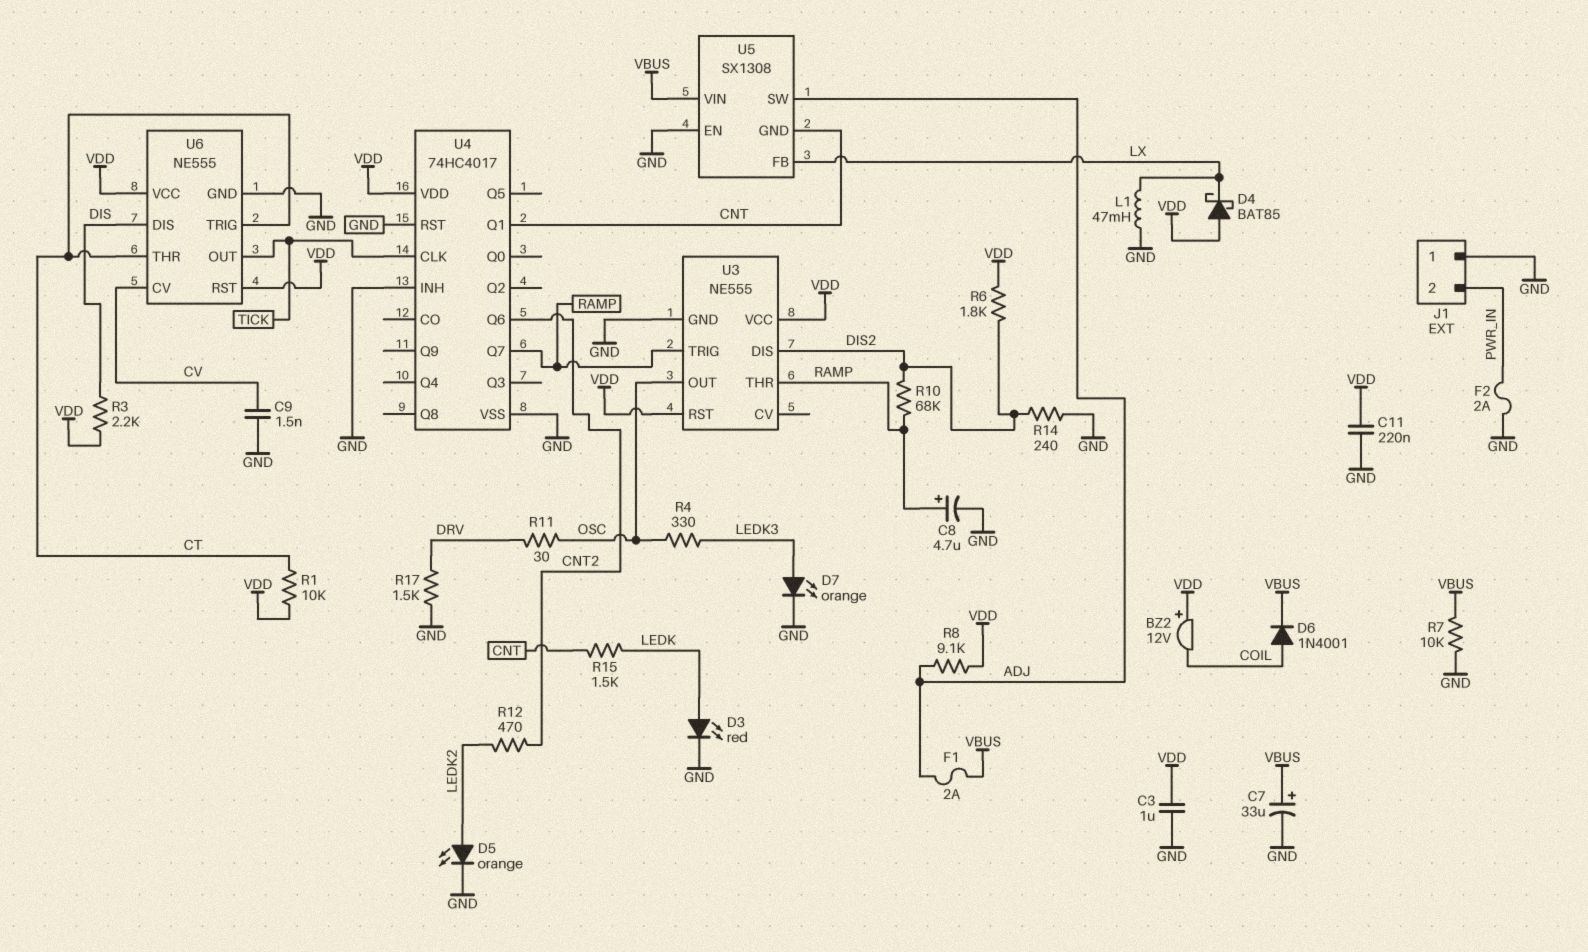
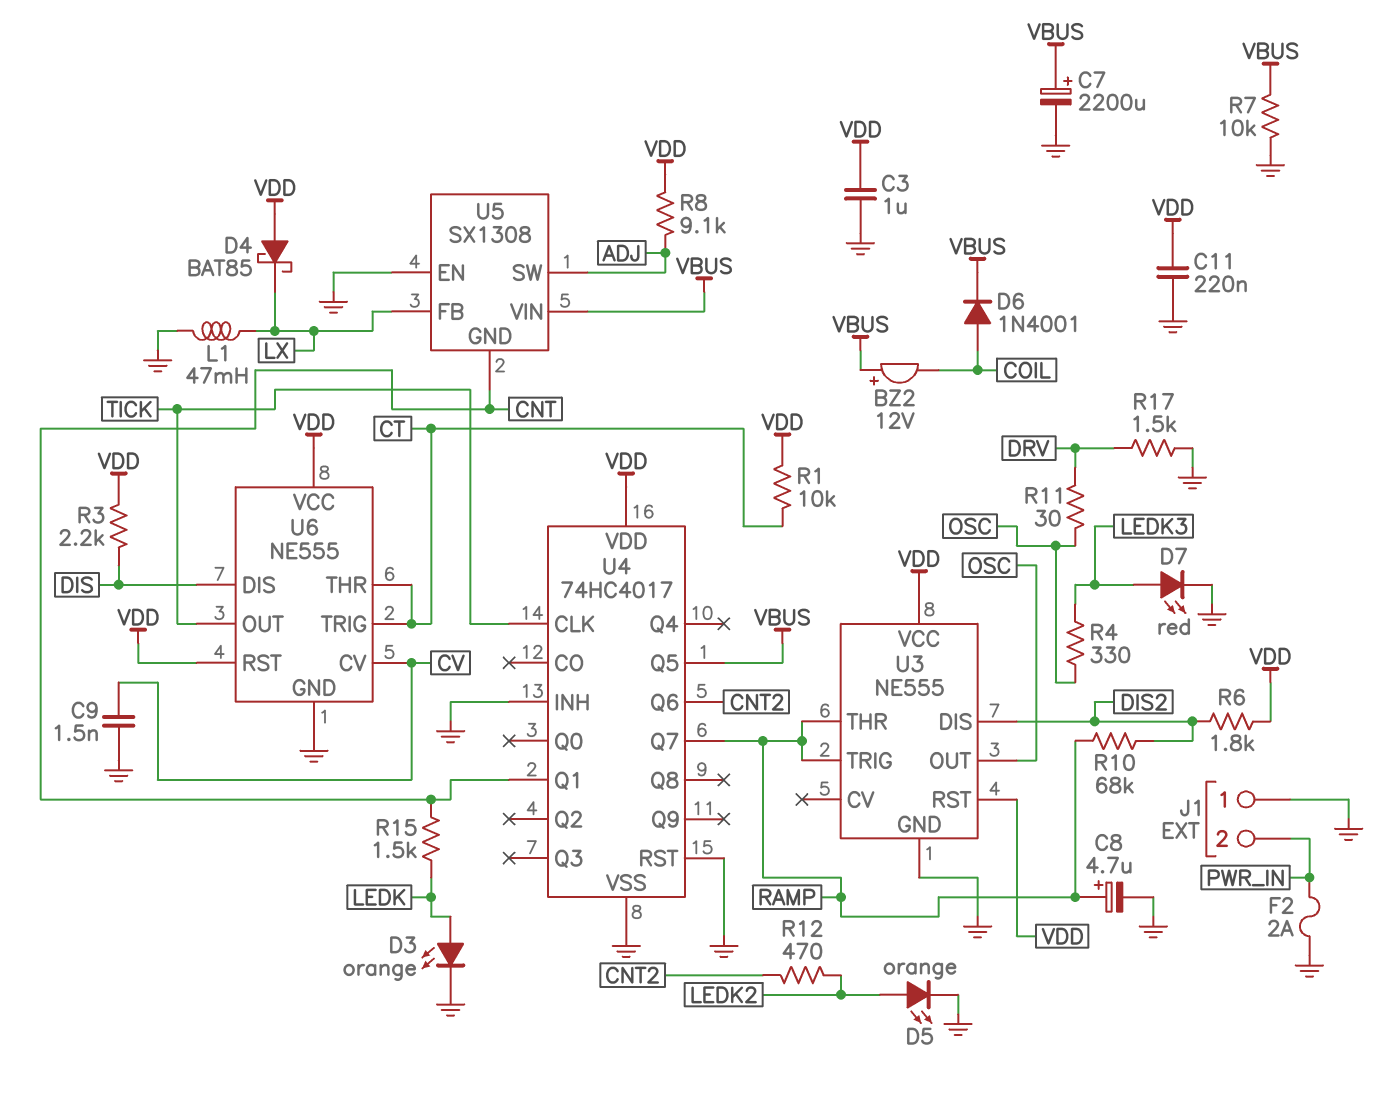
BZ2: buzzer 12V (plus VDD, minus COIL) -> buzzer 12V (plus VBUS, minus COIL)
C7: 33uF (plus VBUS, minus GND) -> 2200uF (plus VBUS, minus GND)
D3: LED red (A LEDK, K GND) -> LED orange (A LEDK, K GND)
D7: LED orange (A LEDK3, K GND) -> LED red (A LEDK3, K GND)
F1: 2A (ADJ, VBUS) -> none
R14: 240 (DIS2, GND) -> none
U4 pin Q5: none -> VBUS

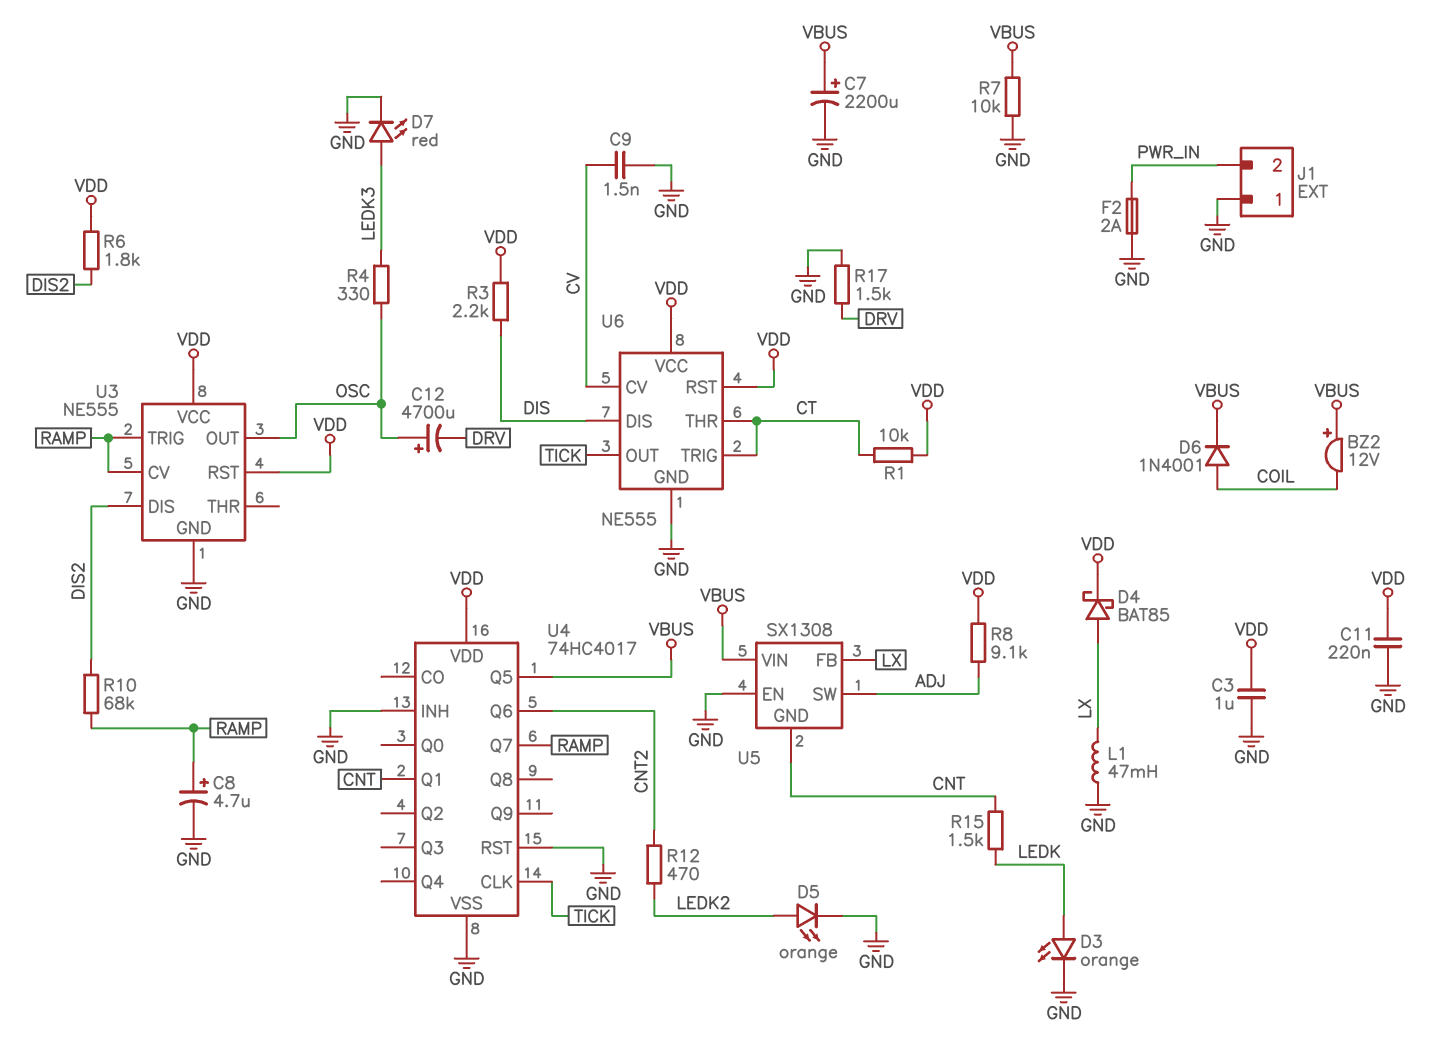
C12: none -> 4700uF (plus OSC, minus DRV)
D4: schottky BAT85 (A VDD, K LX) -> schottky BAT85 (A LX, K VDD)
R11: 30 (DRV, OSC) -> none
U3 pin CV: none -> RAMP
U3 pin THR: RAMP -> none

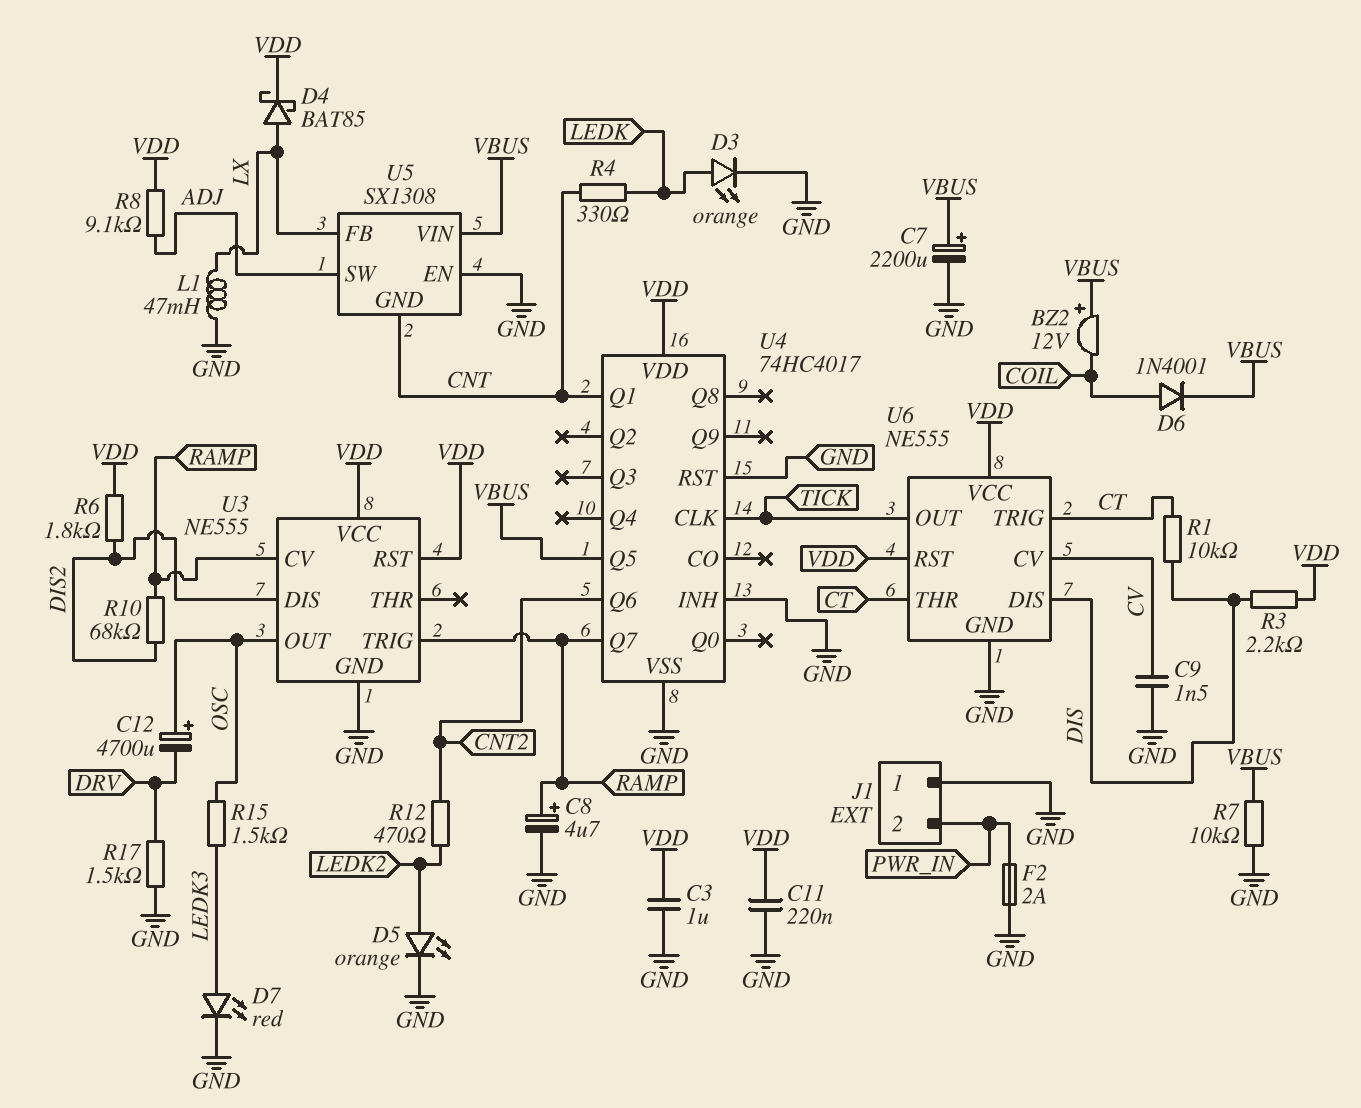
R1: 10k (CT, VDD) -> 10k (CT, DIS)
R4: 330 (LEDK3, OSC) -> 330 (CNT, LEDK)
R15: 1.5k (CNT, LEDK) -> 1.5k (LEDK3, OSC)

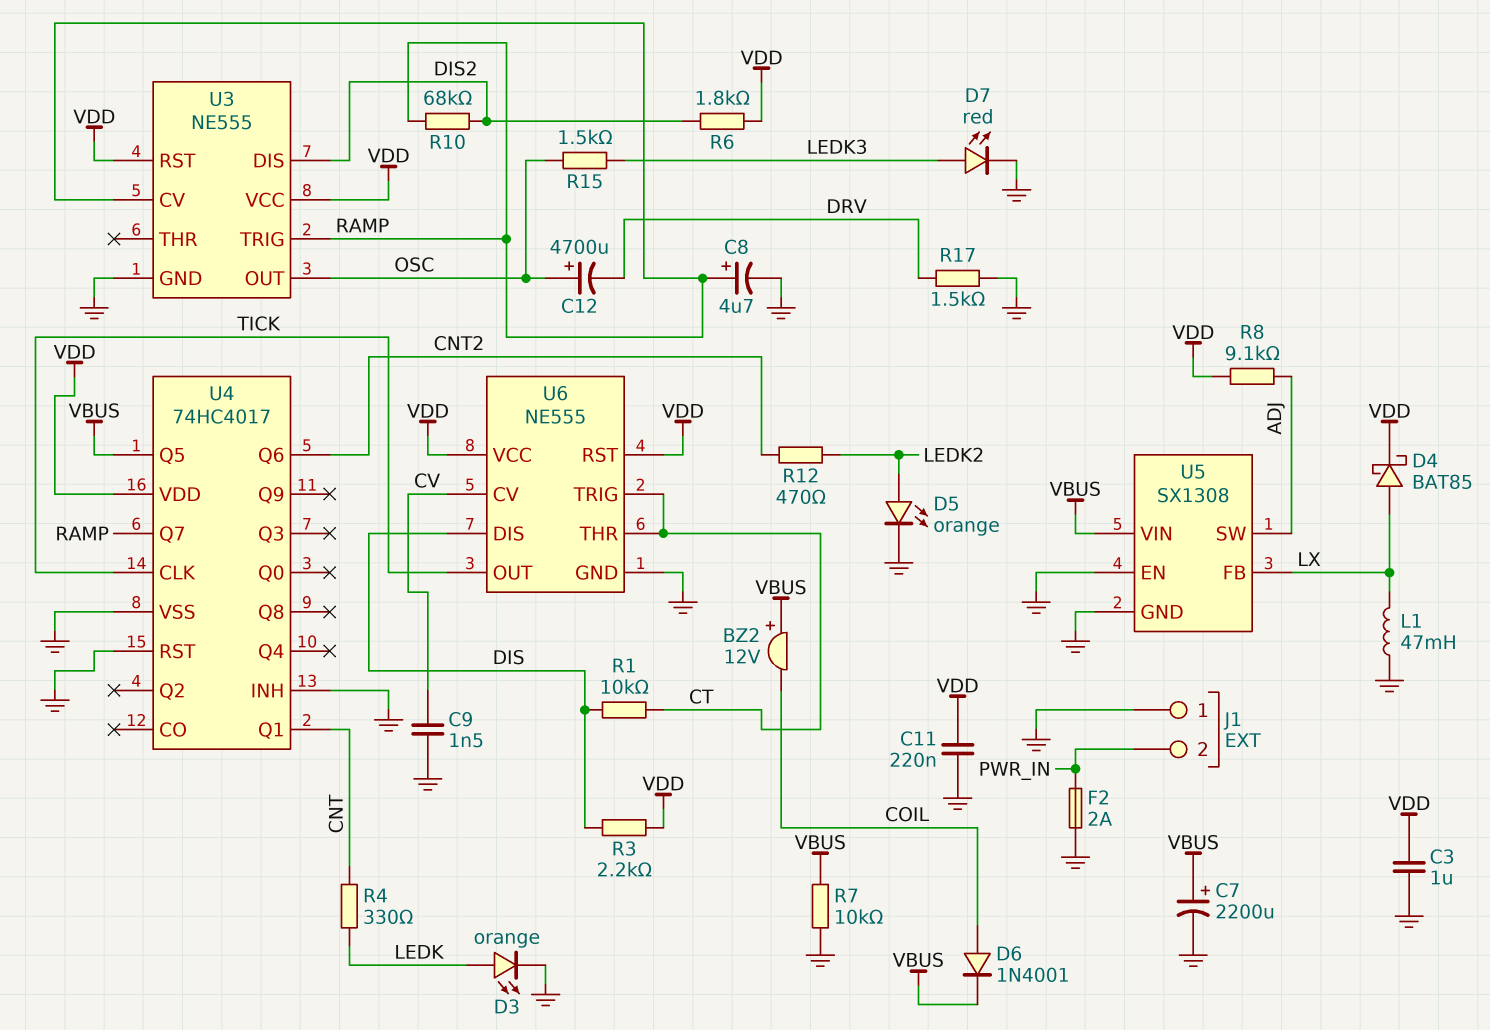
U5 pin GND: CNT -> GND

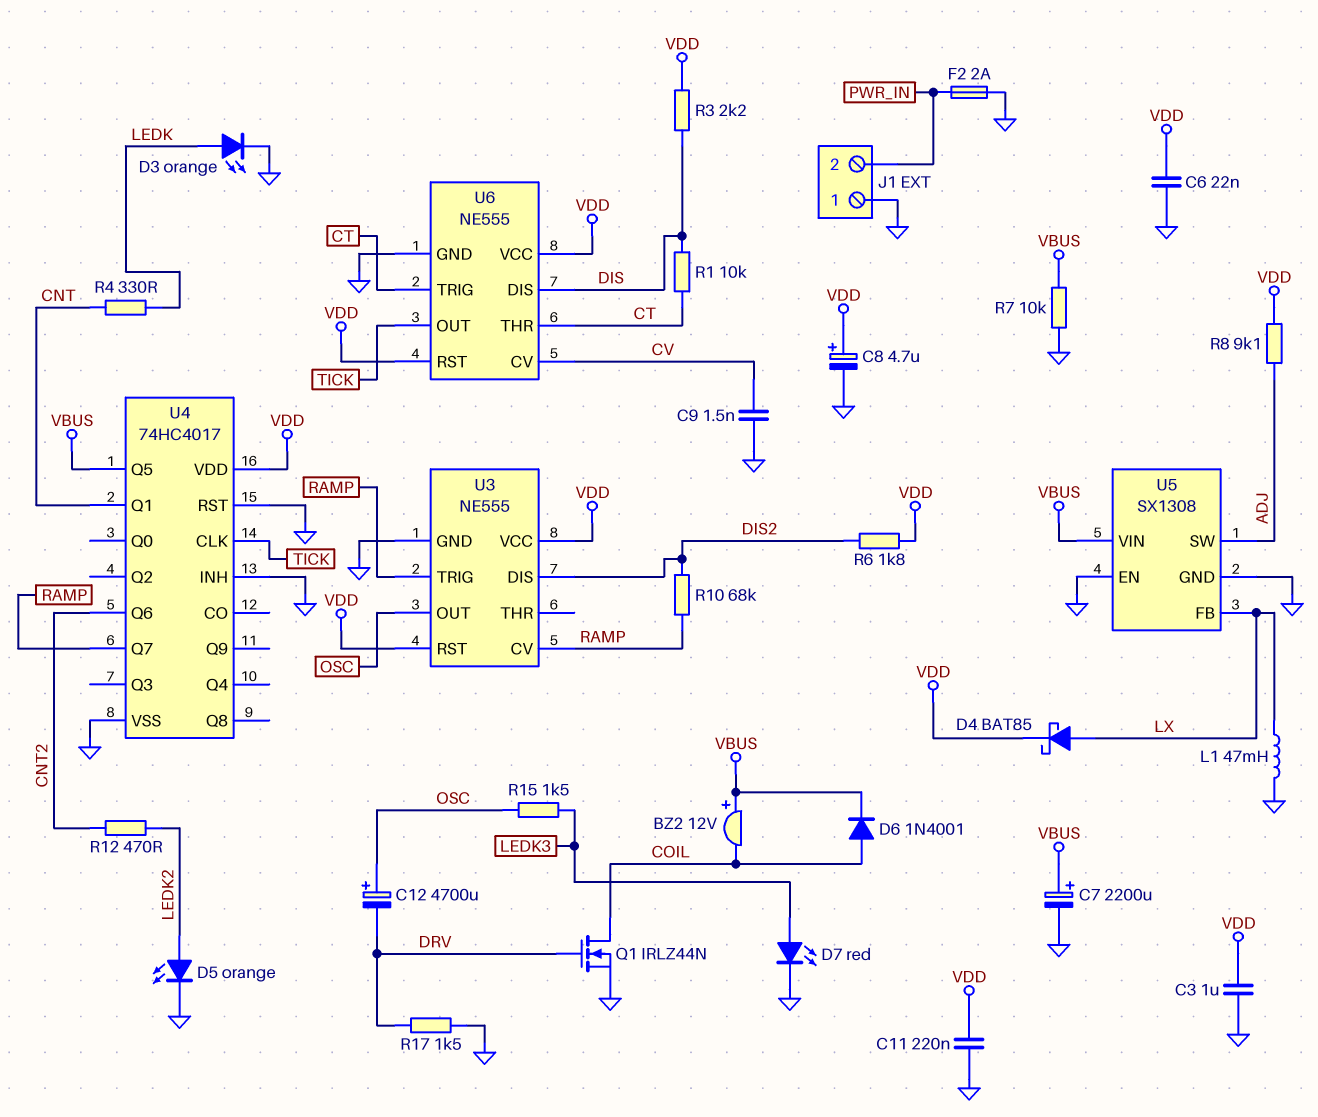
C6: none -> 22nF (GND, VDD)
C8: 4.7uF (plus RAMP, minus GND) -> 4.7uF (plus VDD, minus GND)
Q1: none -> NMOS IRLZ44N (G DRV, D COIL, S GND)

